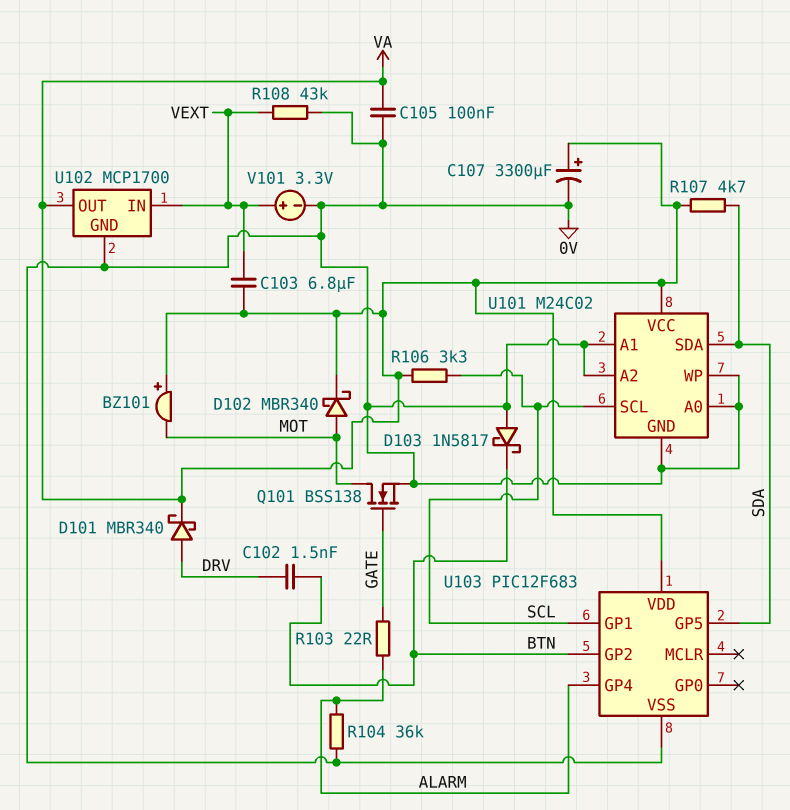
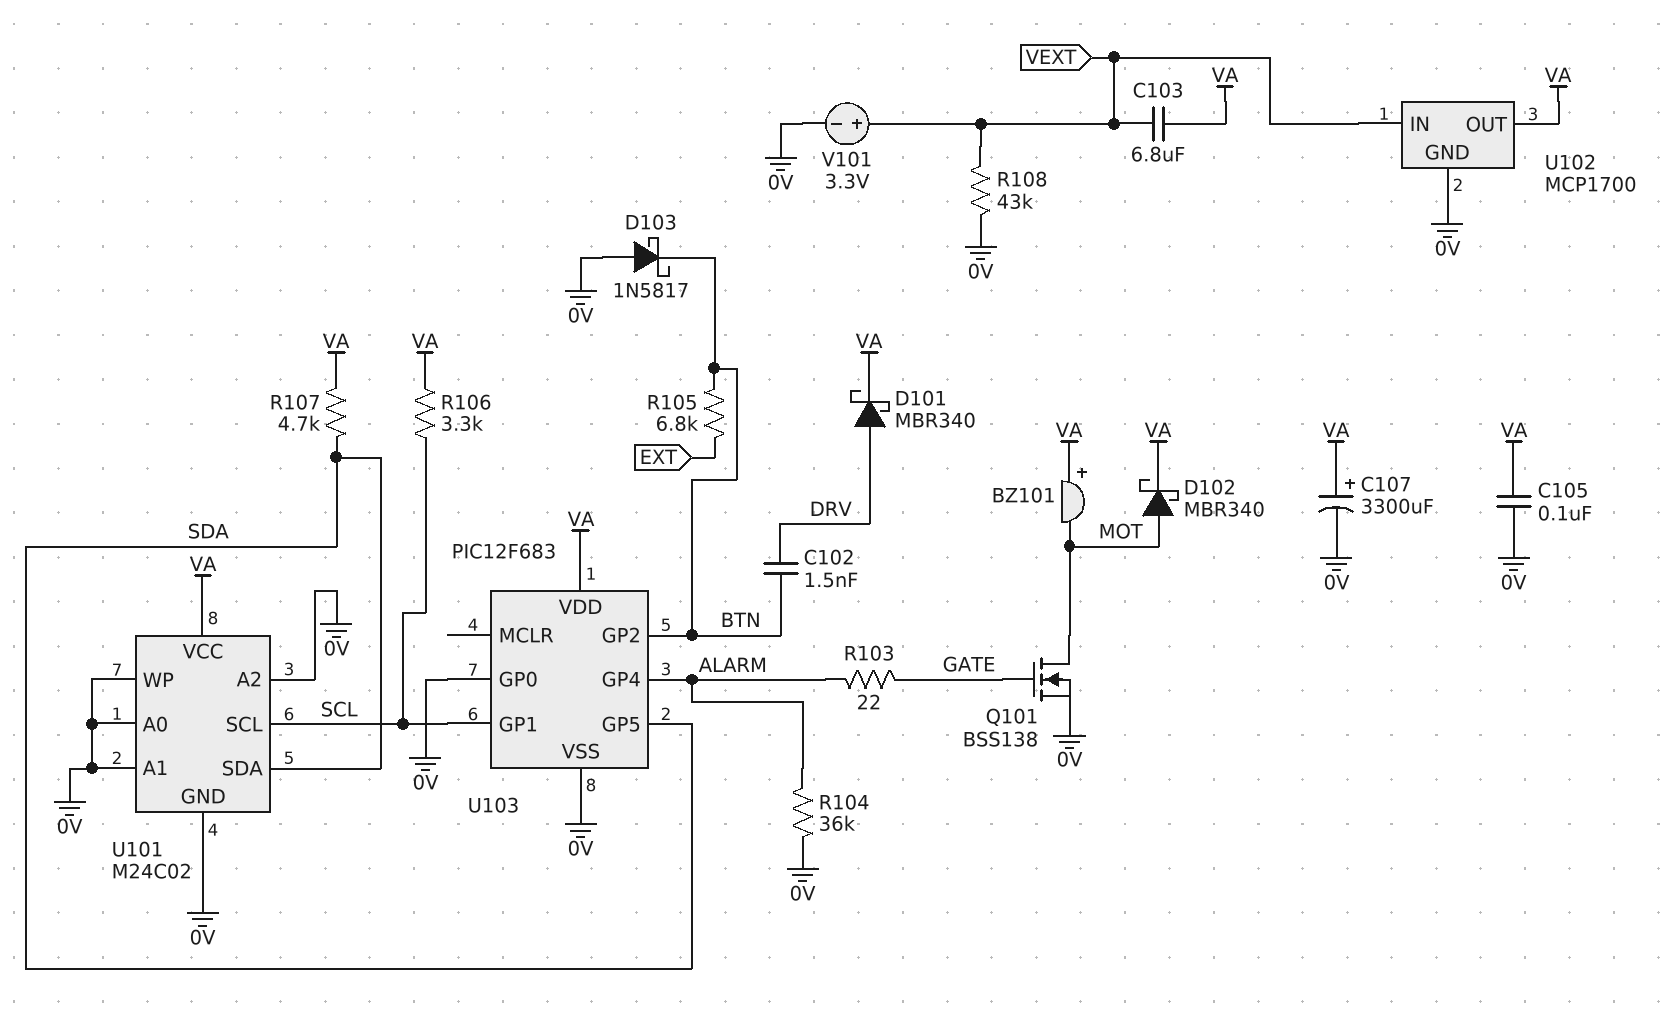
R105: none -> 6.8k (BTN, EXT)
U103 pin GP0: none -> 0V

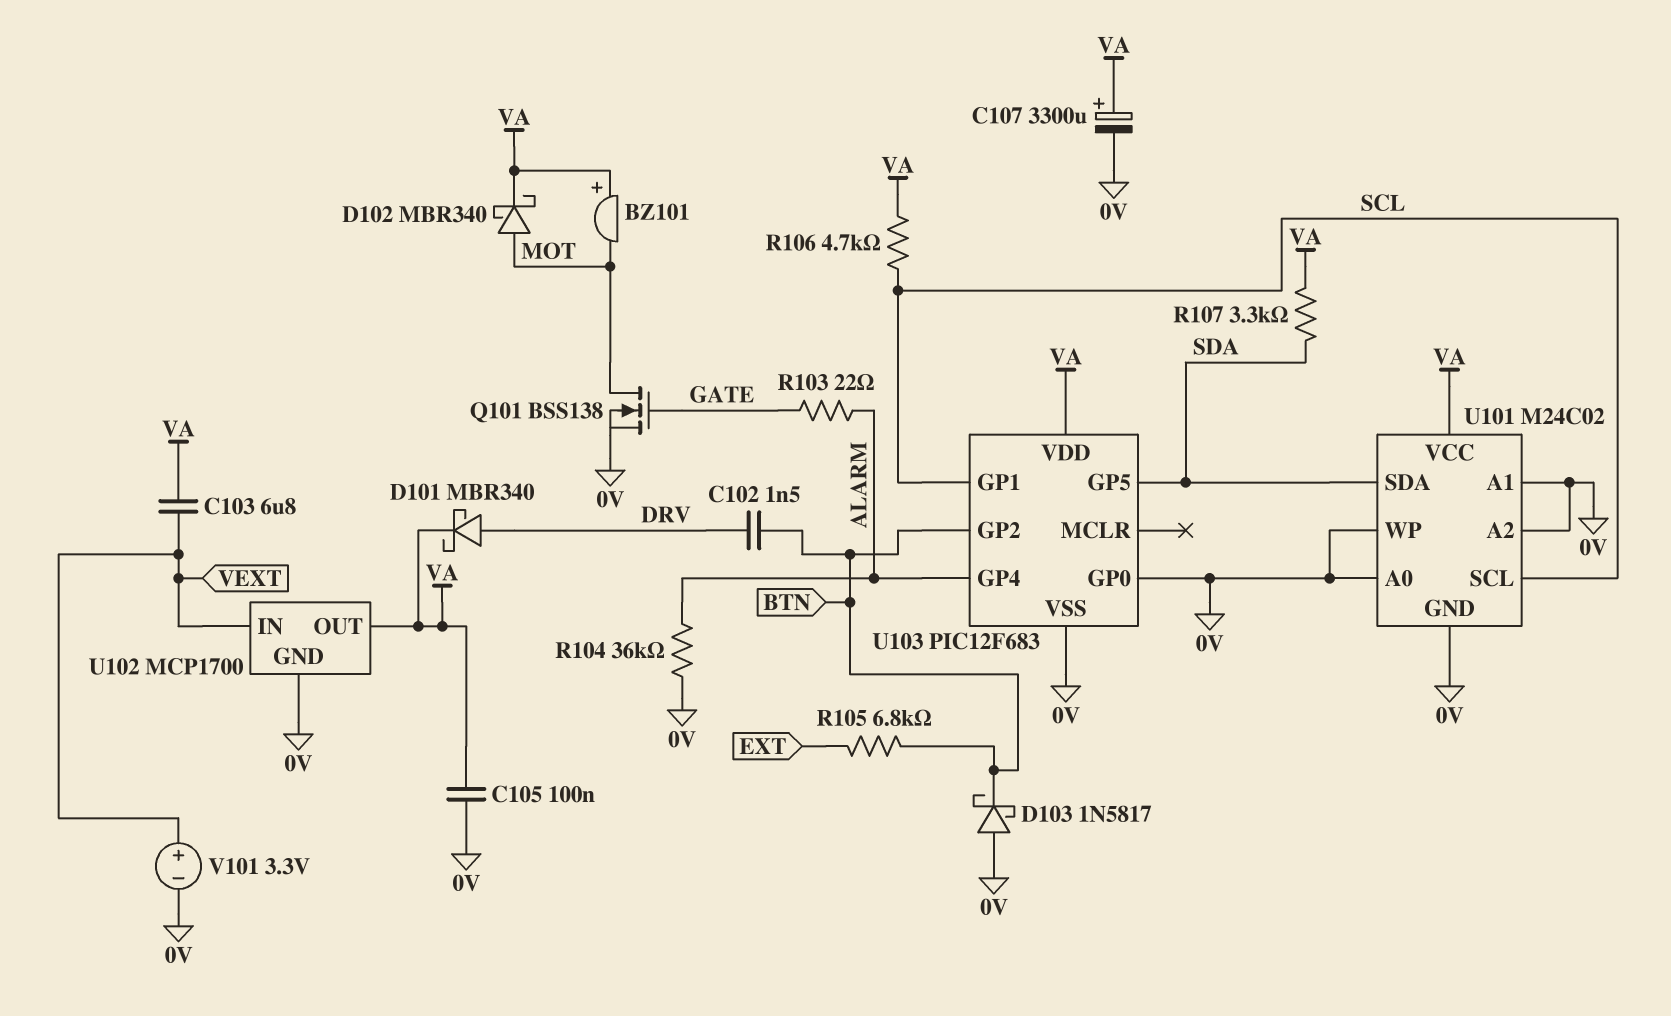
R106: 3.3k (SCL, VA) -> 4.7k (SCL, VA)
R107: 4.7k (SDA, VA) -> 3.3k (SDA, VA)
R108: 43k (0V, VEXT) -> none

